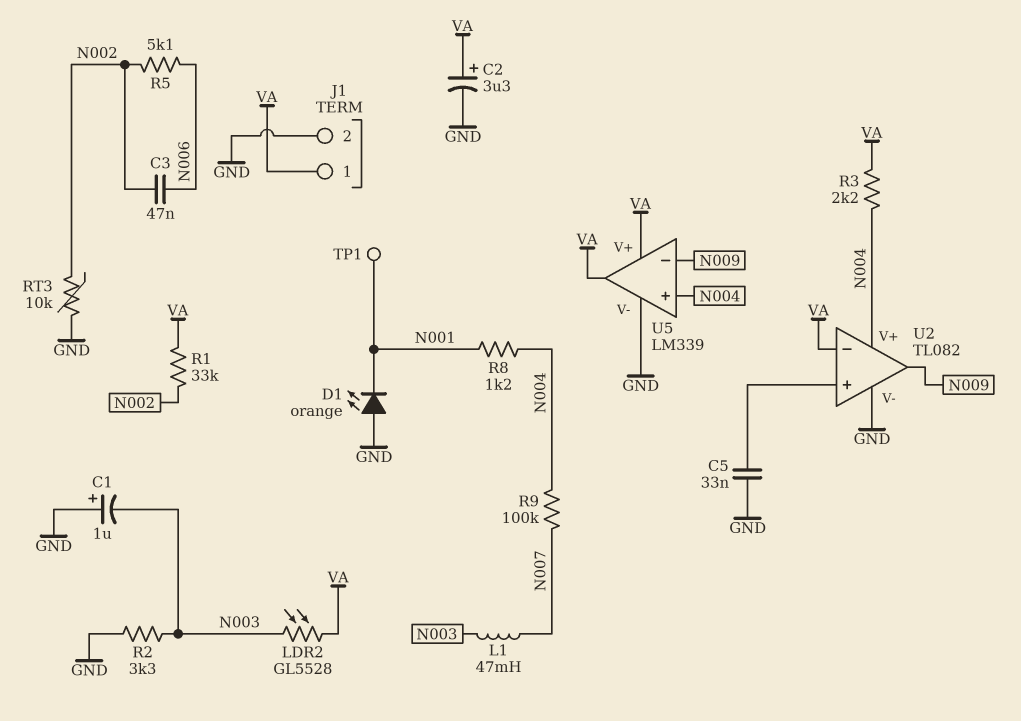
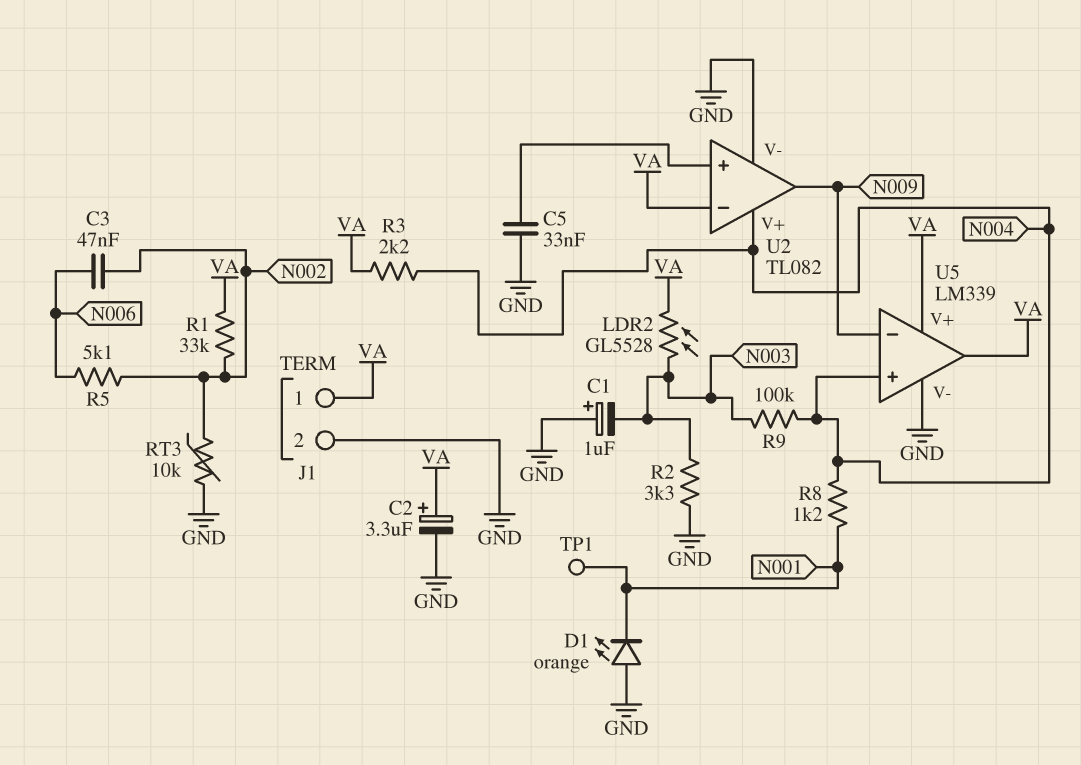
L1: 47mH (N003, N007) -> none
R9: 100k (N004, N007) -> 100k (N003, N004)

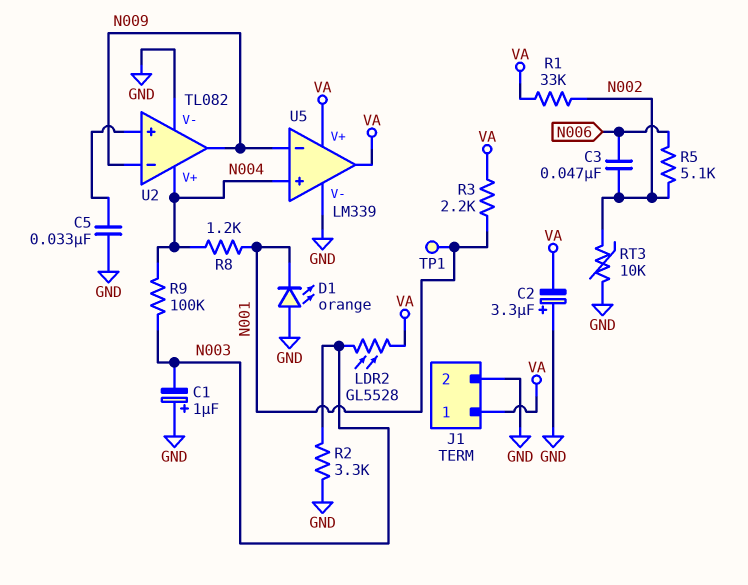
C2: 3.3uF (plus VA, minus GND) -> 3.3uF (plus GND, minus VA)
R3: 2.2k (N004, VA) -> 2.2k (N001, VA)
U2 pin in-: VA -> N009

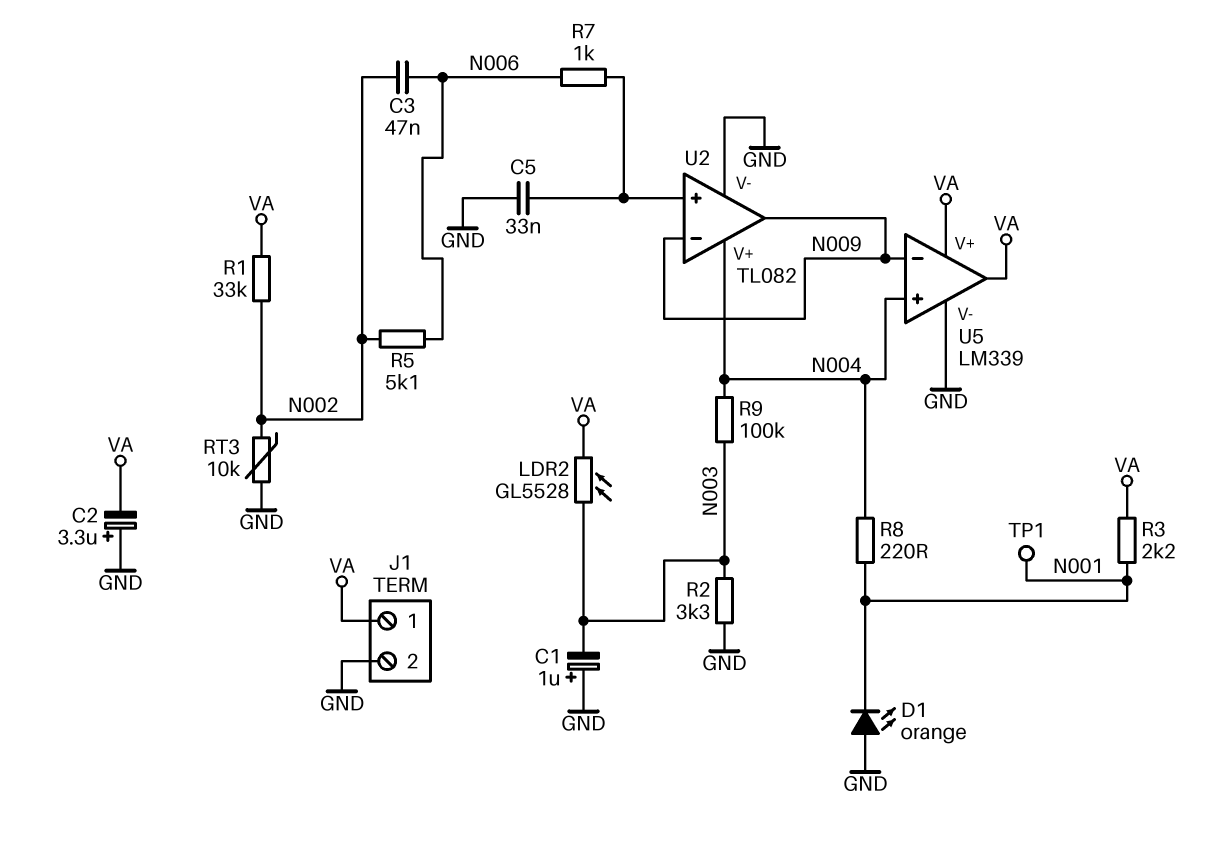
R7: none -> 1k (N006, U2/in+)
R8: 1.2k (N001, N004) -> 220 (N001, N004)

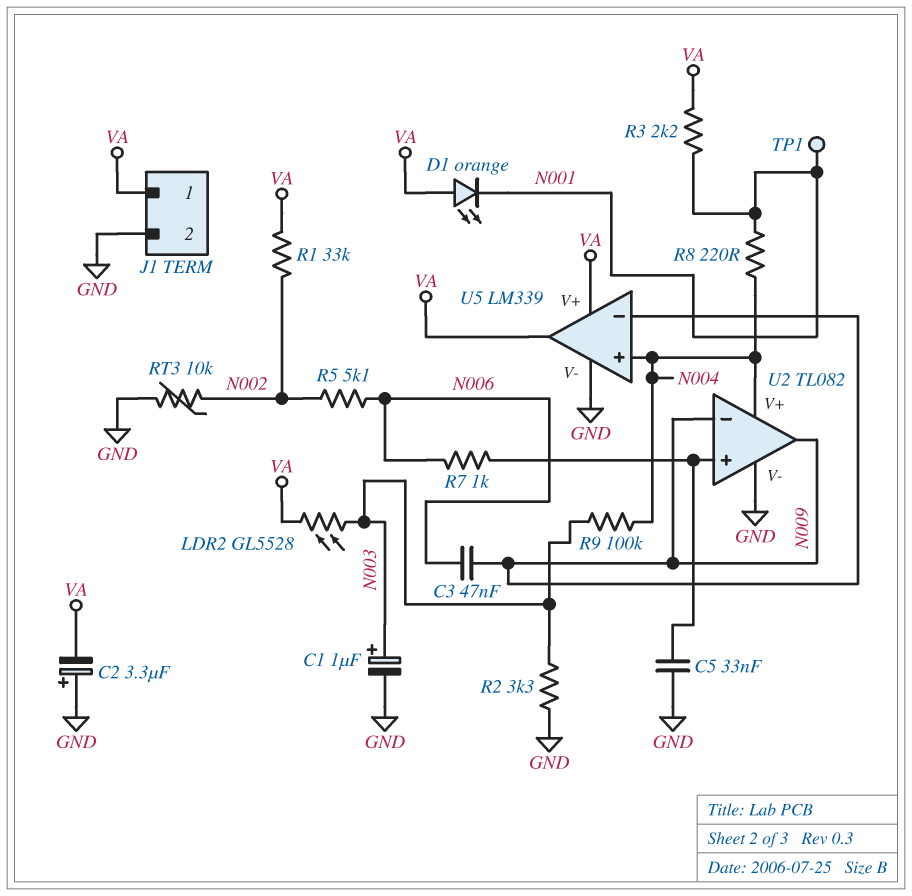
C1: 1uF (plus GND, minus N003) -> 1uF (plus N003, minus GND)
C3: 47nF (N002, N006) -> 47nF (N006, N009)
D1: LED orange (A GND, K N001) -> LED orange (A VA, K N001)

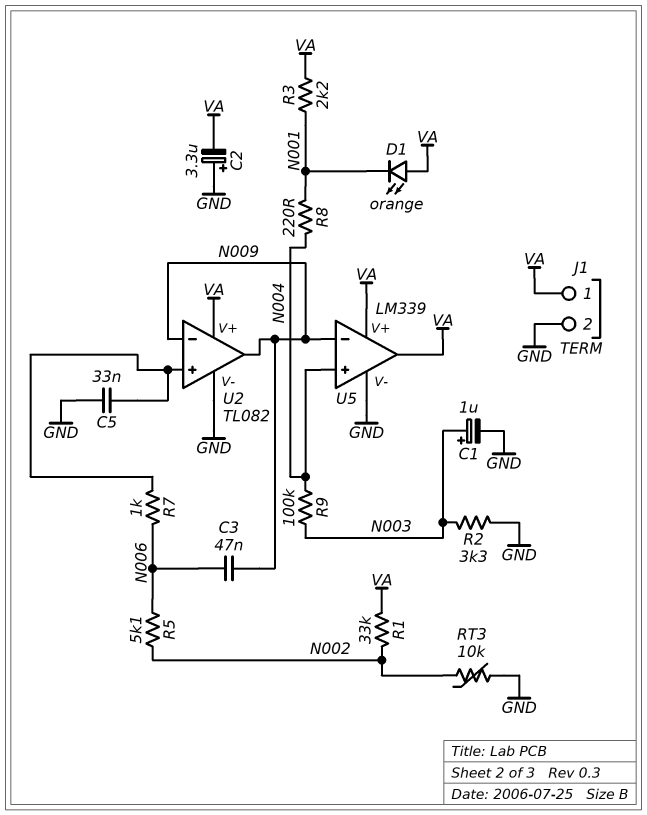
LDR2: GL5528 (N003, VA) -> none
TP1: test point (N001) -> none
U2 pin V+: N004 -> VA

